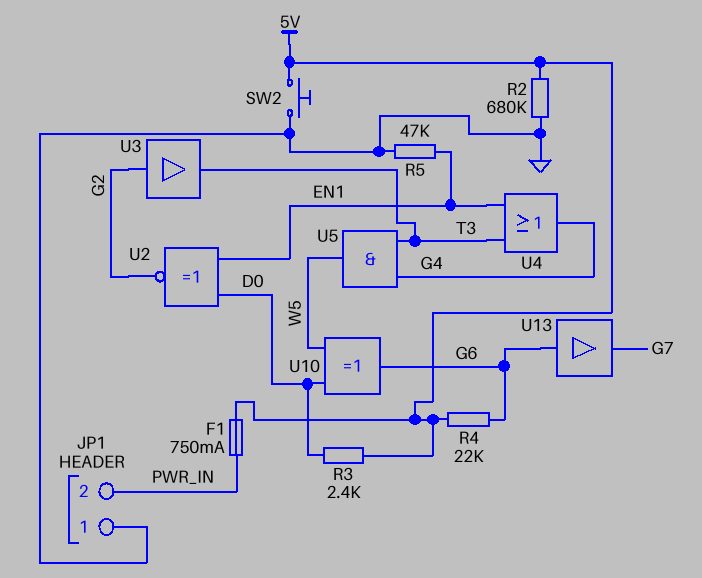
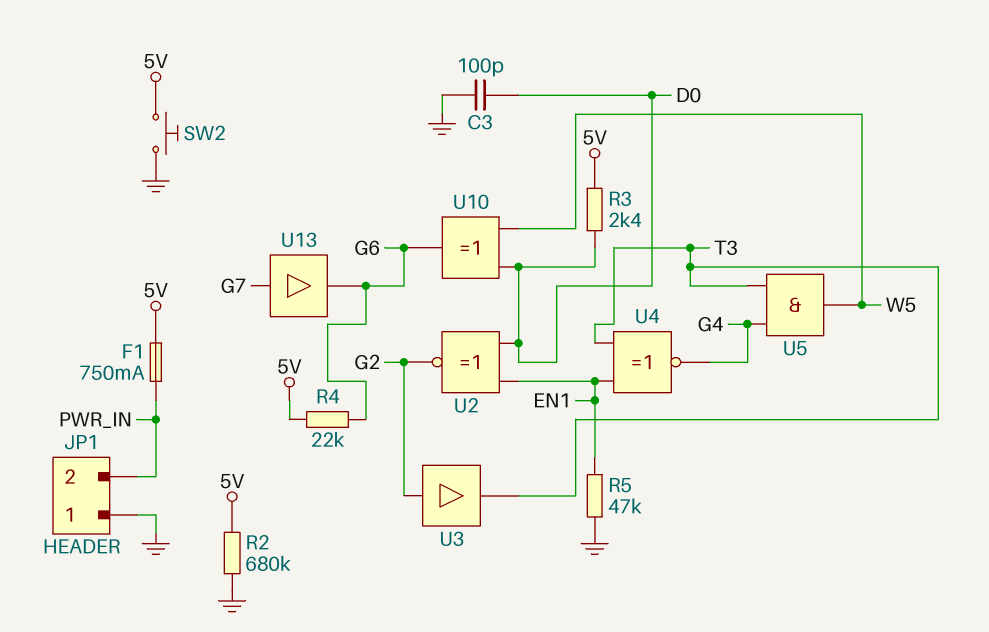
C3: none -> 100pF (D0, GND)
U4: OR (in EN1, in T3, out G4) -> XNOR (in EN1, in T3, out G4)
U13: buffer (in G6, out G7) -> buffer (in G7, out G6)

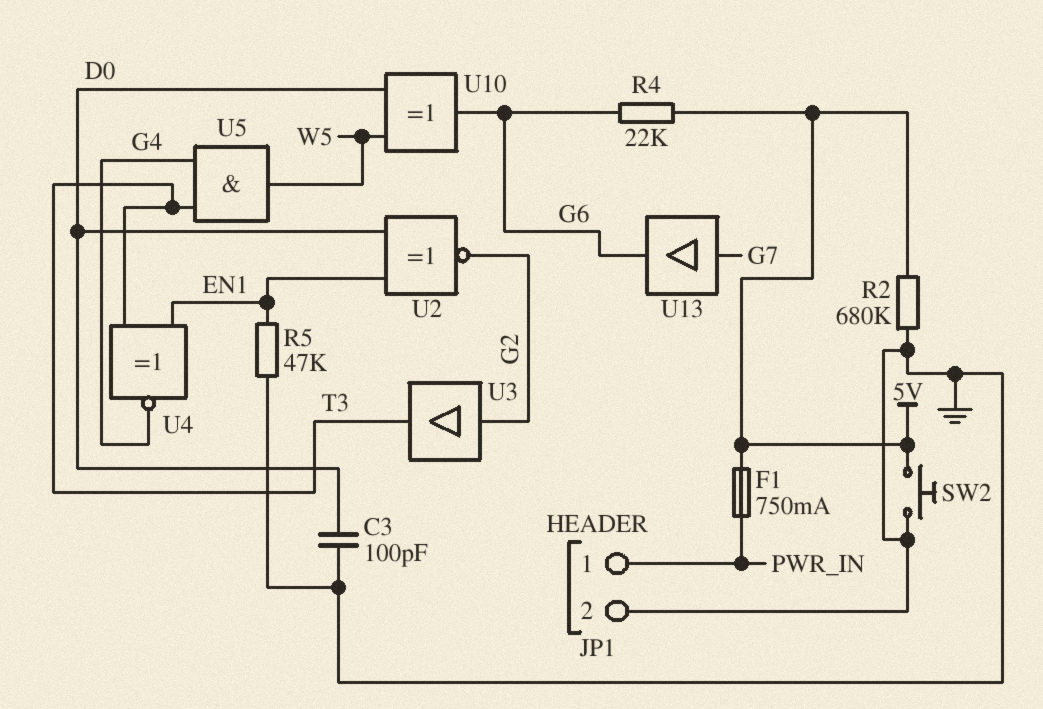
JP1 pin 1: GND -> PWR_IN
JP1 pin 2: PWR_IN -> GND
R3: 2.4k (5V, D0) -> none

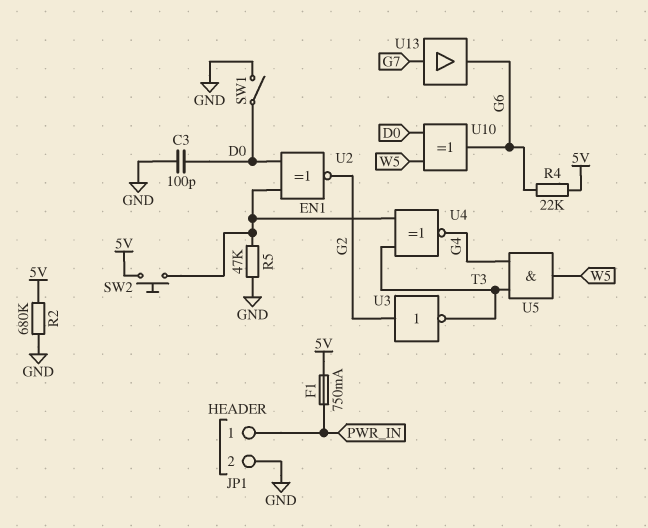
SW1: none -> switch (D0, GND)
SW2: button (5V, GND) -> button (5V, EN1)
U3: buffer (in G2, out T3) -> NOT (in G2, out T3)

